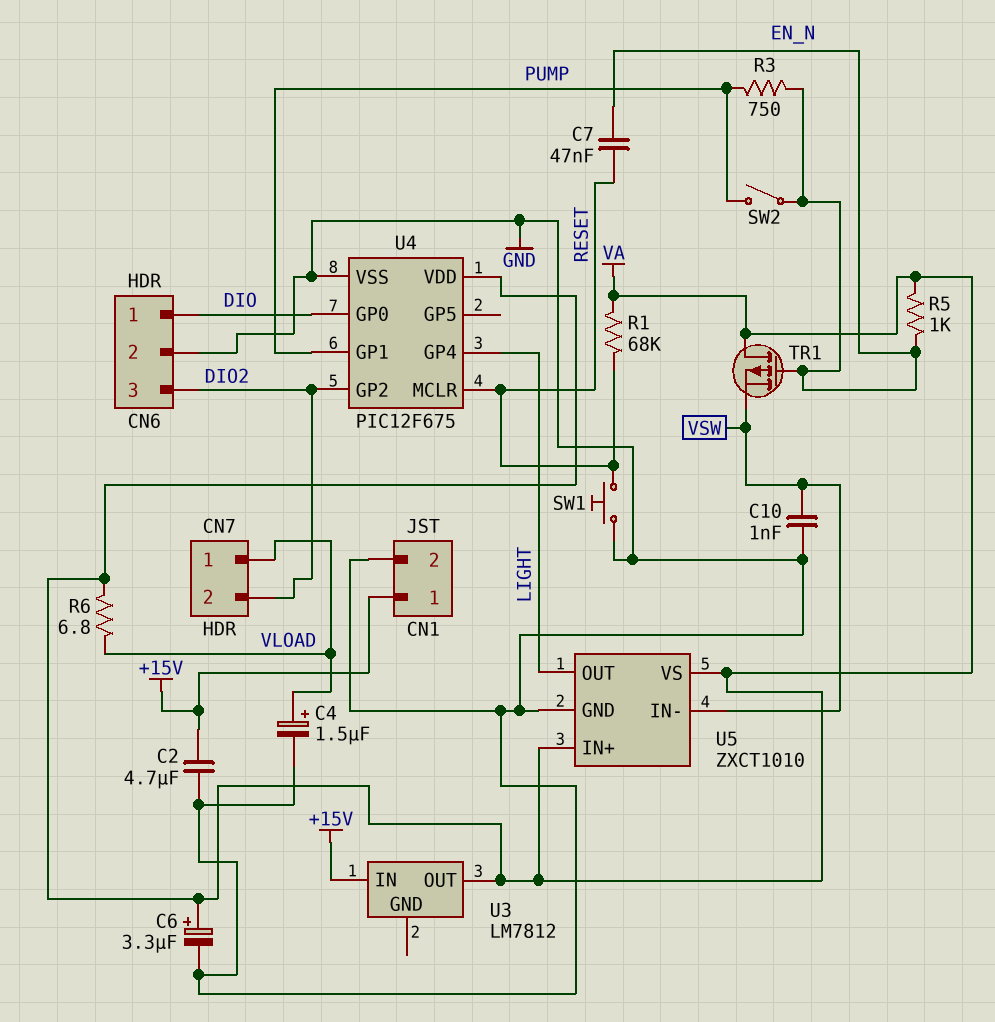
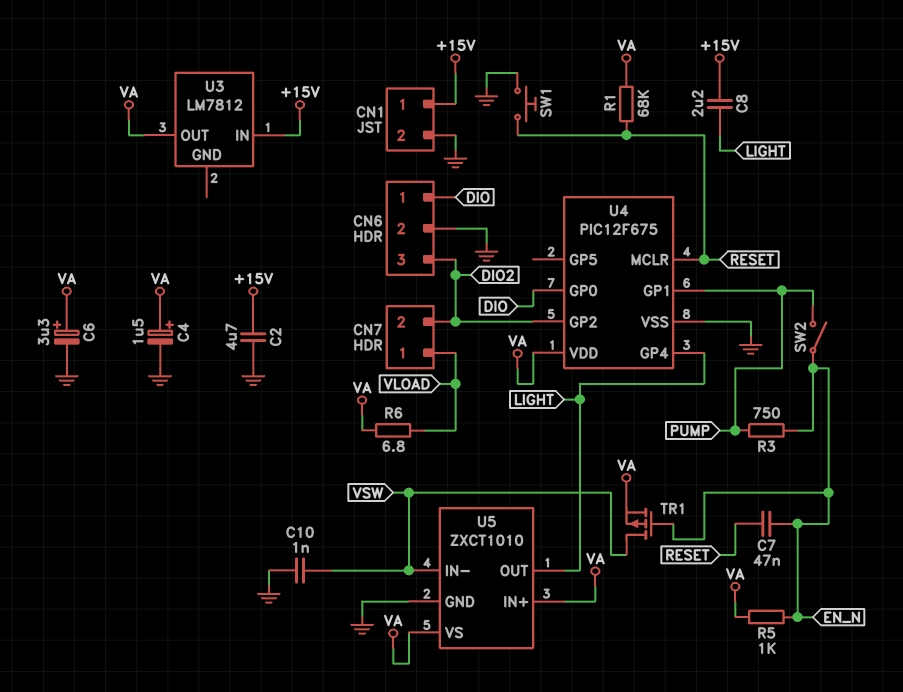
C4: 1.5uF (plus VLOAD, minus GND) -> 1.5uF (plus VA, minus GND)
C8: none -> 2.2uF (+15V, LIGHT)
TR1: PMOS (G EN_N, D VA, S VSW) -> PMOS (G EN_N, D VSW, S VA)

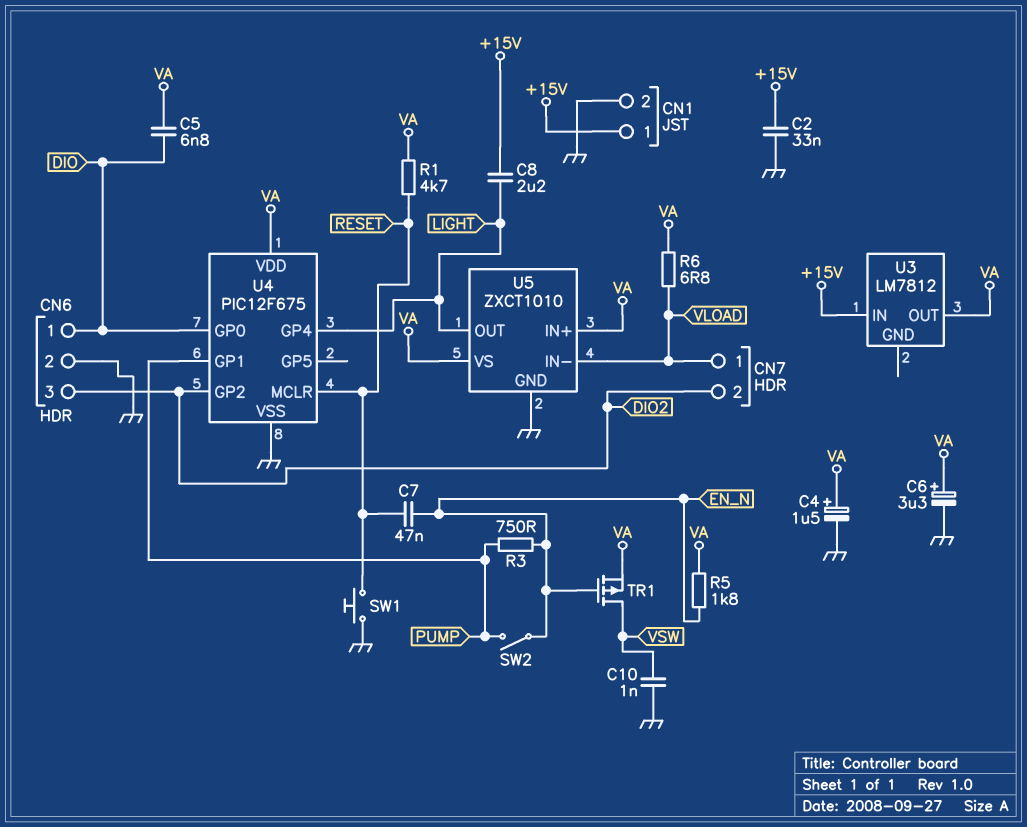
C2: 4.7uF (+15V, GND) -> 33nF (+15V, GND)
C5: none -> 6.8nF (DIO, VA)
R1: 68k (RESET, VA) -> 4.7k (RESET, VA)
R5: 1k (EN_N, VA) -> 1.8k (EN_N, VA)
U5 pin IN-: VSW -> VLOAD

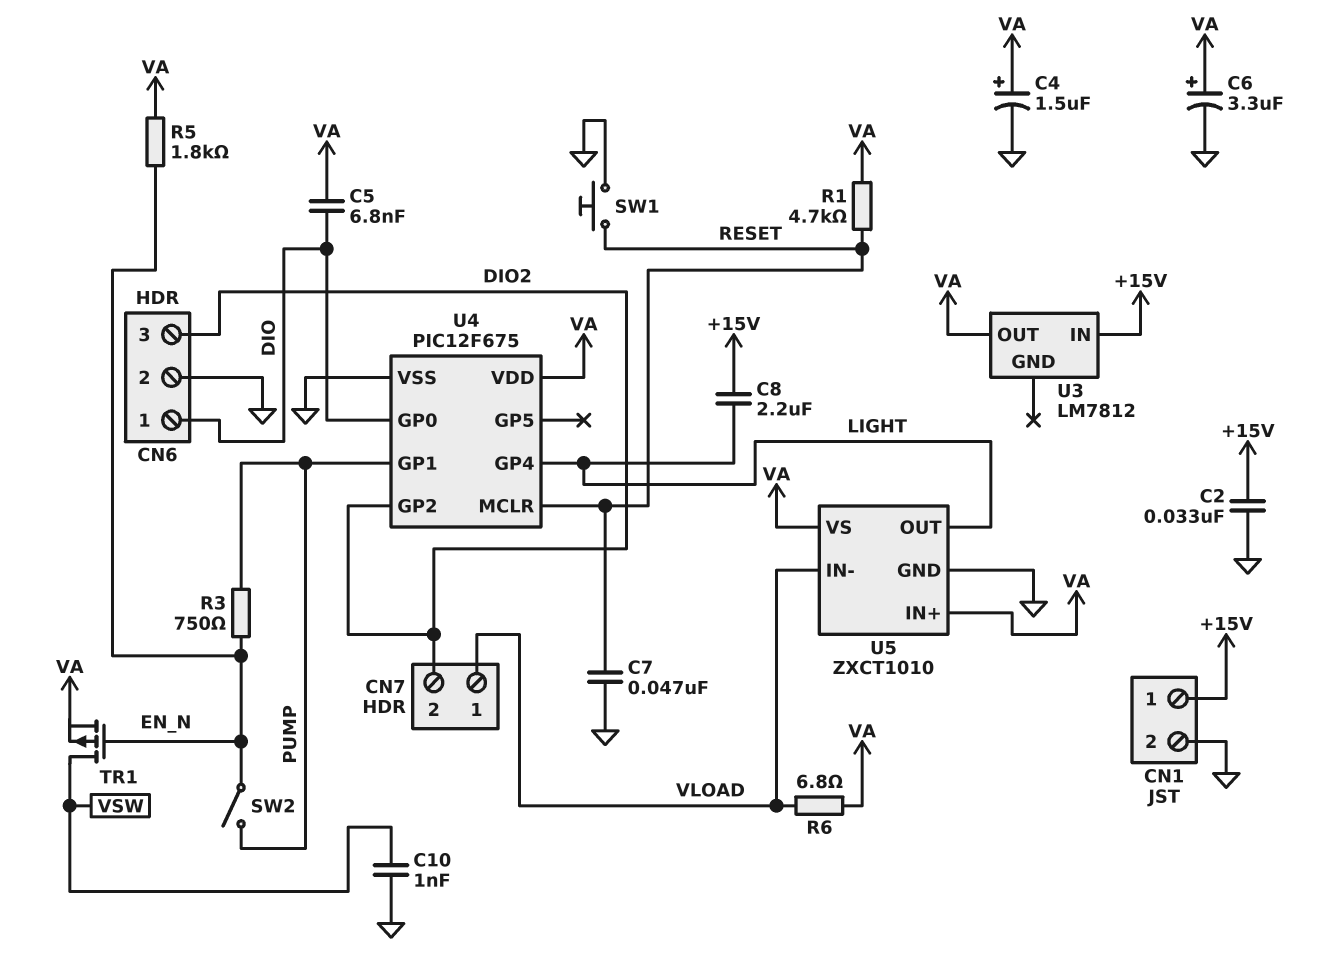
C7: 47nF (EN_N, RESET) -> 47nF (GND, RESET)

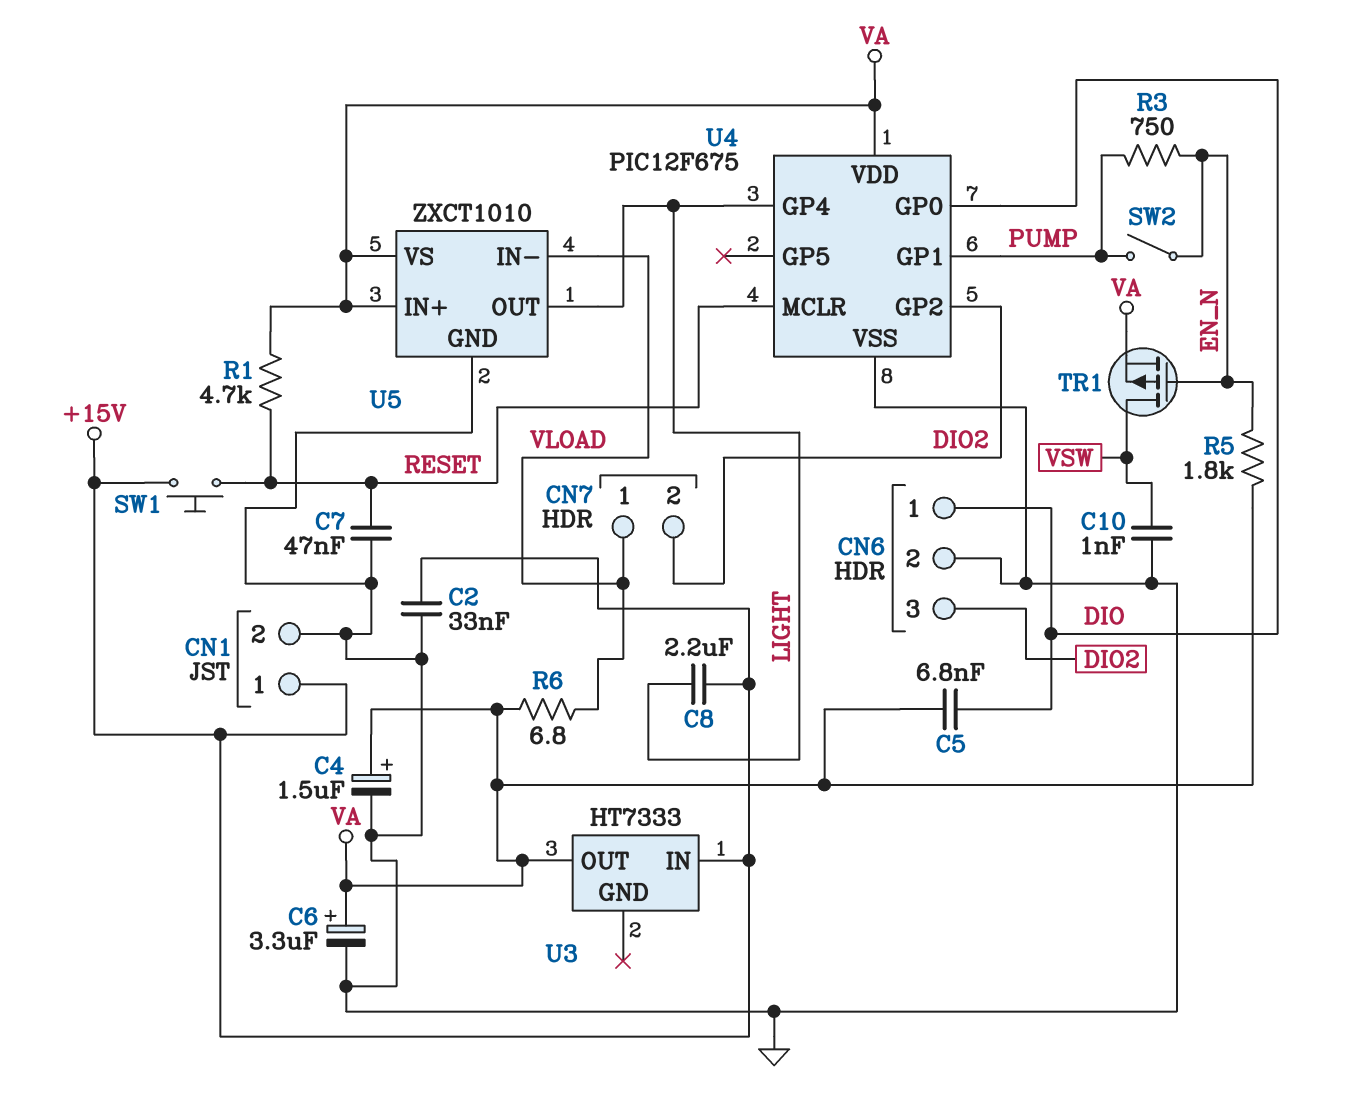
SW1: button (GND, RESET) -> button (+15V, RESET)
U3: LM7812 -> HT7333

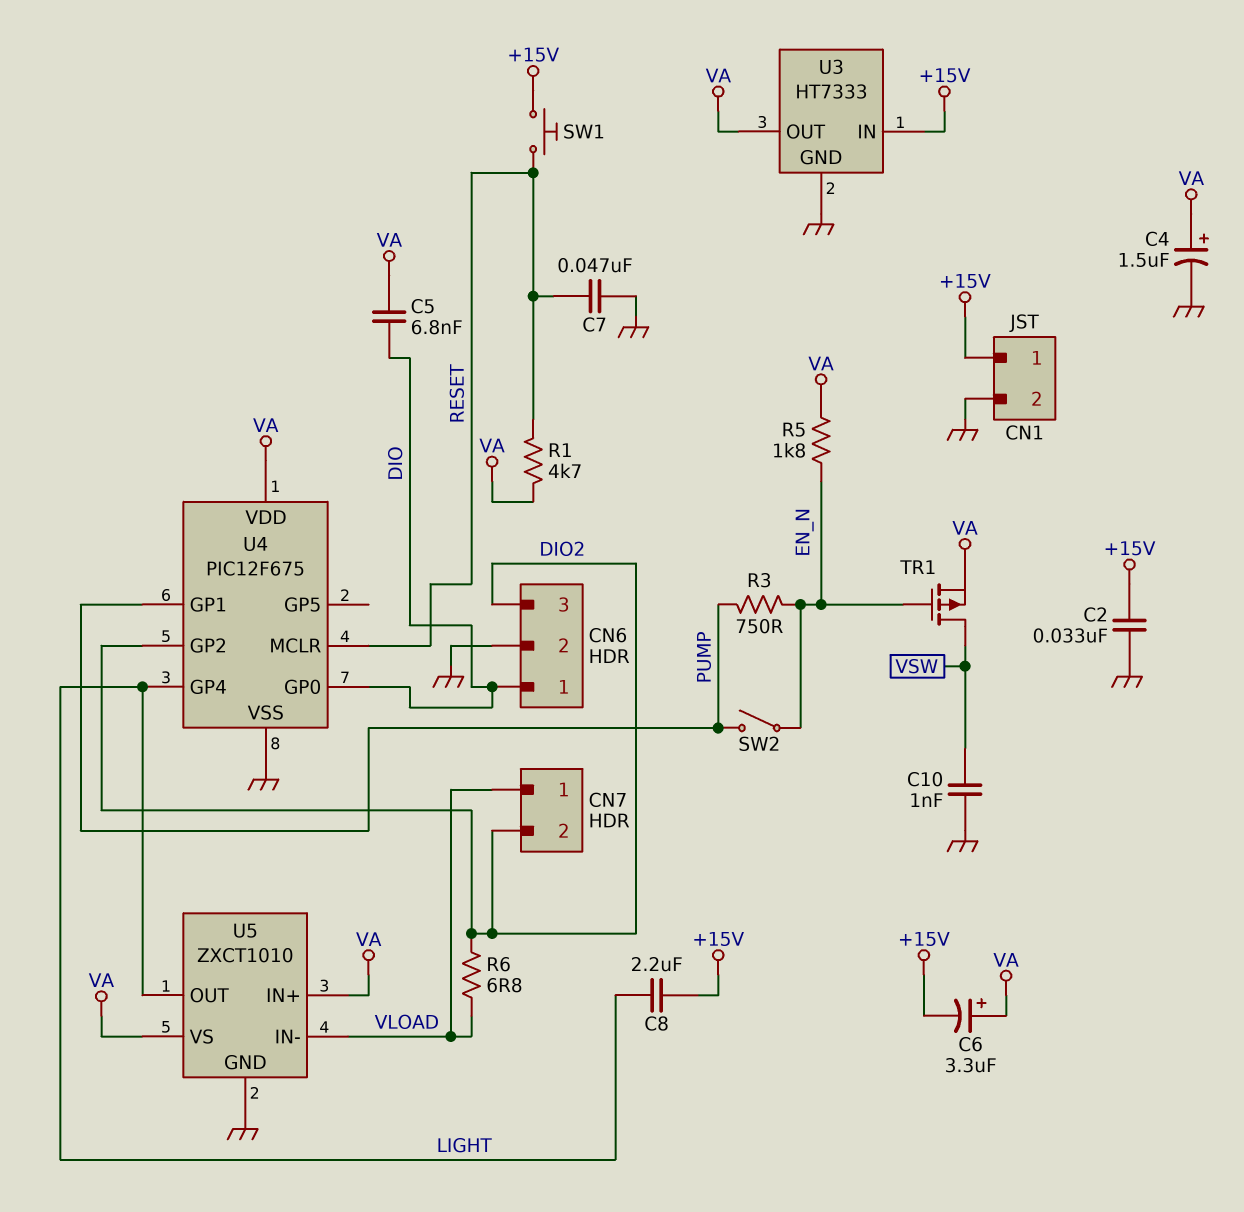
C6: 3.3uF (plus VA, minus GND) -> 3.3uF (plus VA, minus +15V)
R6: 6.8 (VA, VLOAD) -> 6.8 (DIO2, VLOAD)
U3 pin GND: none -> GND

